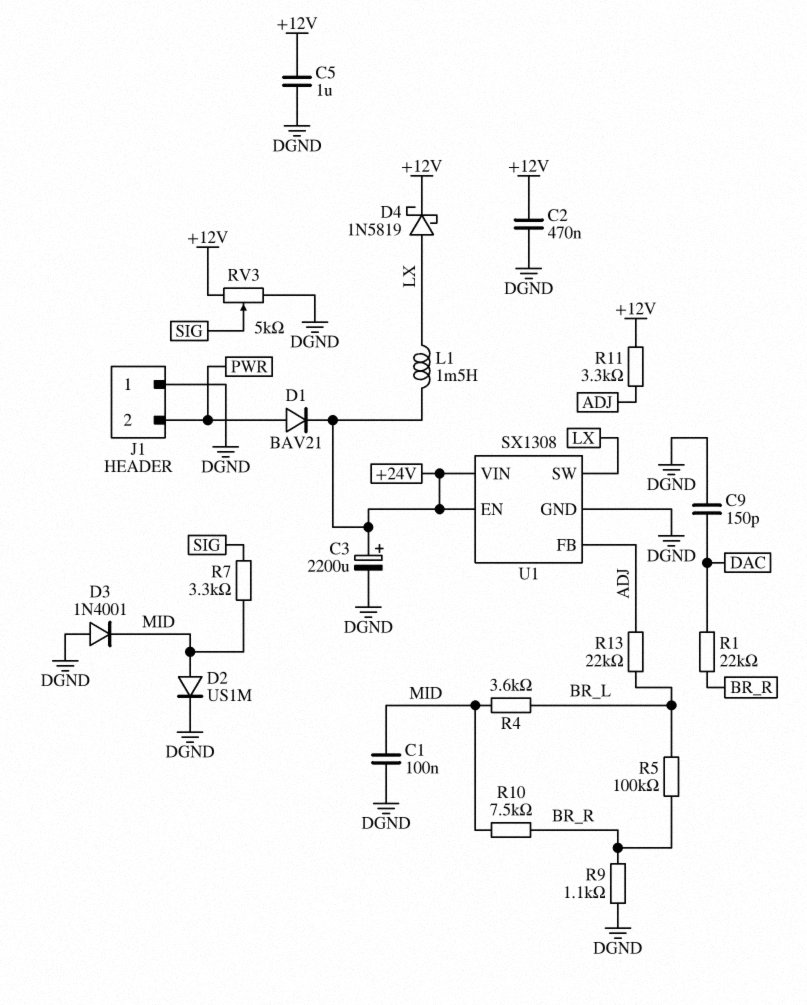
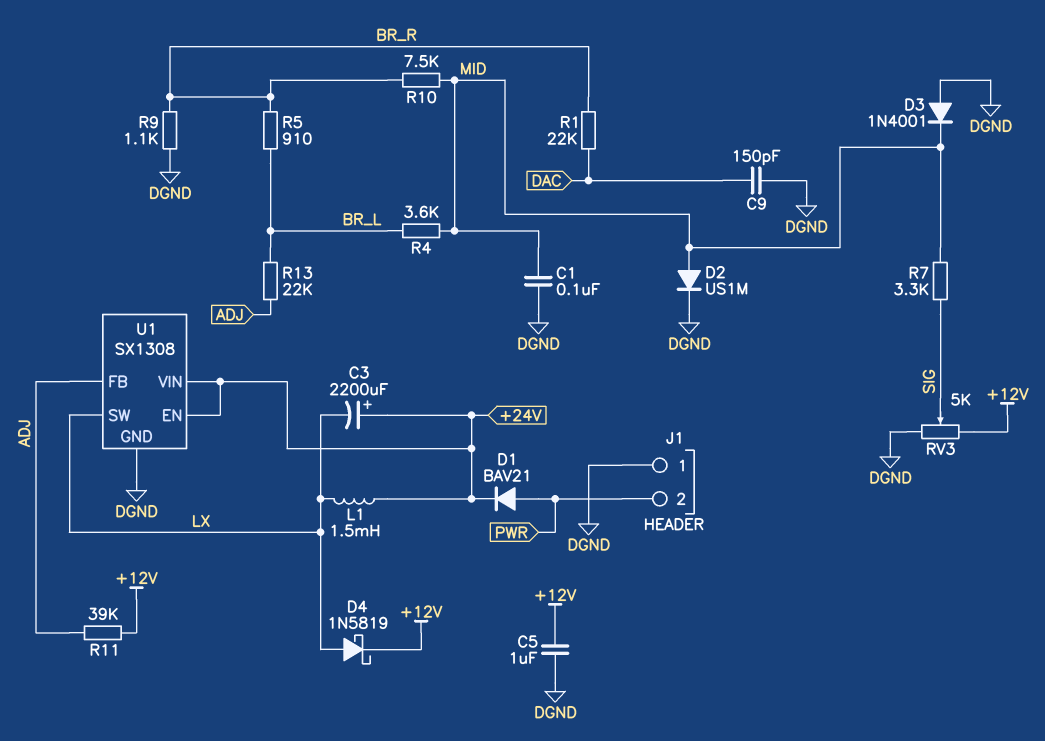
C2: 470nF (+12V, DGND) -> none
C3: 2200uF (plus +24V, minus DGND) -> 2200uF (plus +24V, minus LX)
R5: 100k (BR_L, BR_R) -> 910 (BR_L, BR_R)
R11: 3.3k (+12V, ADJ) -> 39k (+12V, ADJ)

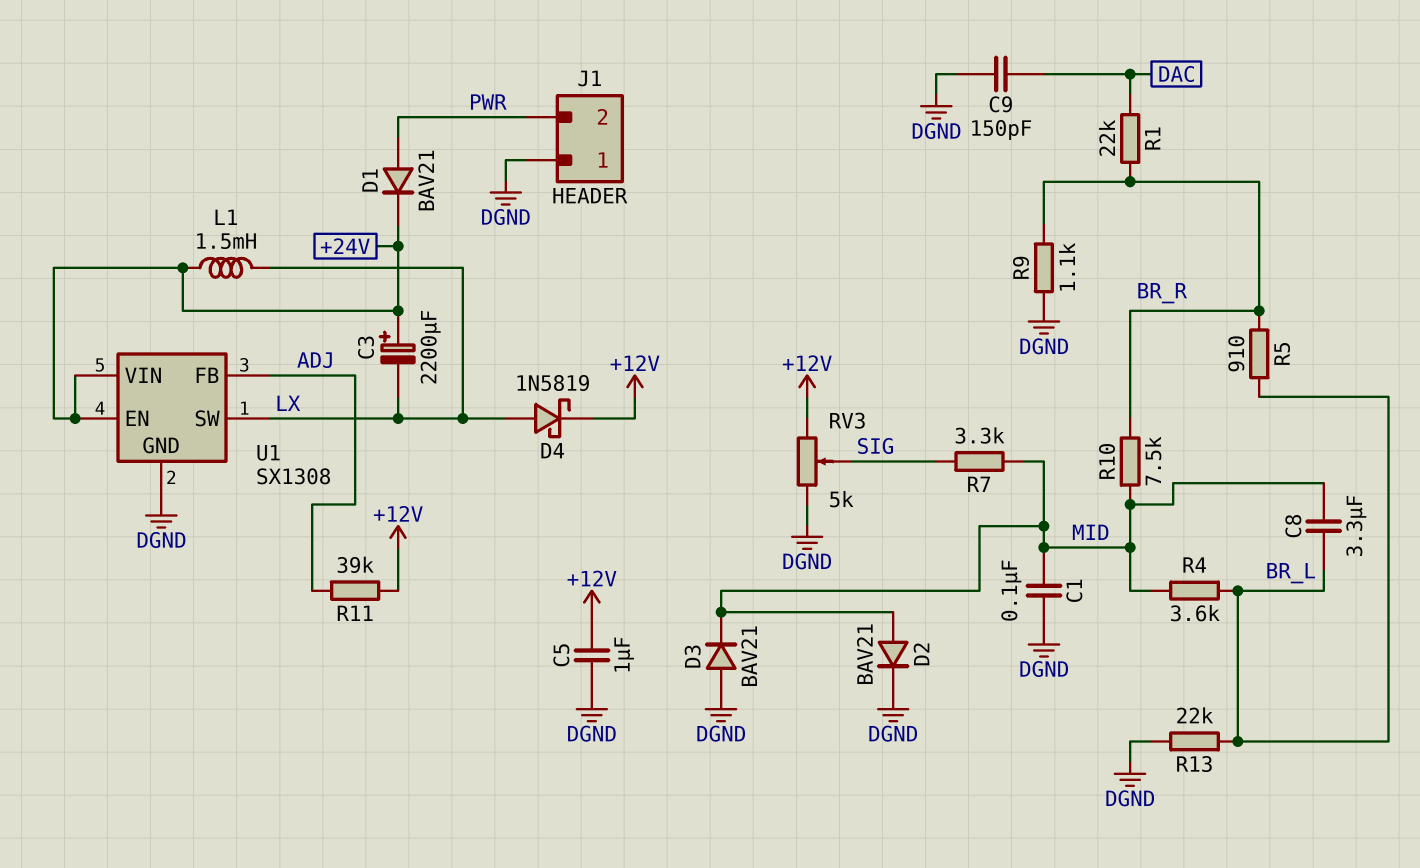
C8: none -> 3.3uF (BR_L, MID)
D2: diode US1M (A MID, K DGND) -> diode BAV21 (A MID, K DGND)
D3: diode 1N4001 (A DGND, K MID) -> diode BAV21 (A DGND, K MID)
R13: 22k (ADJ, BR_L) -> 22k (BR_L, DGND)

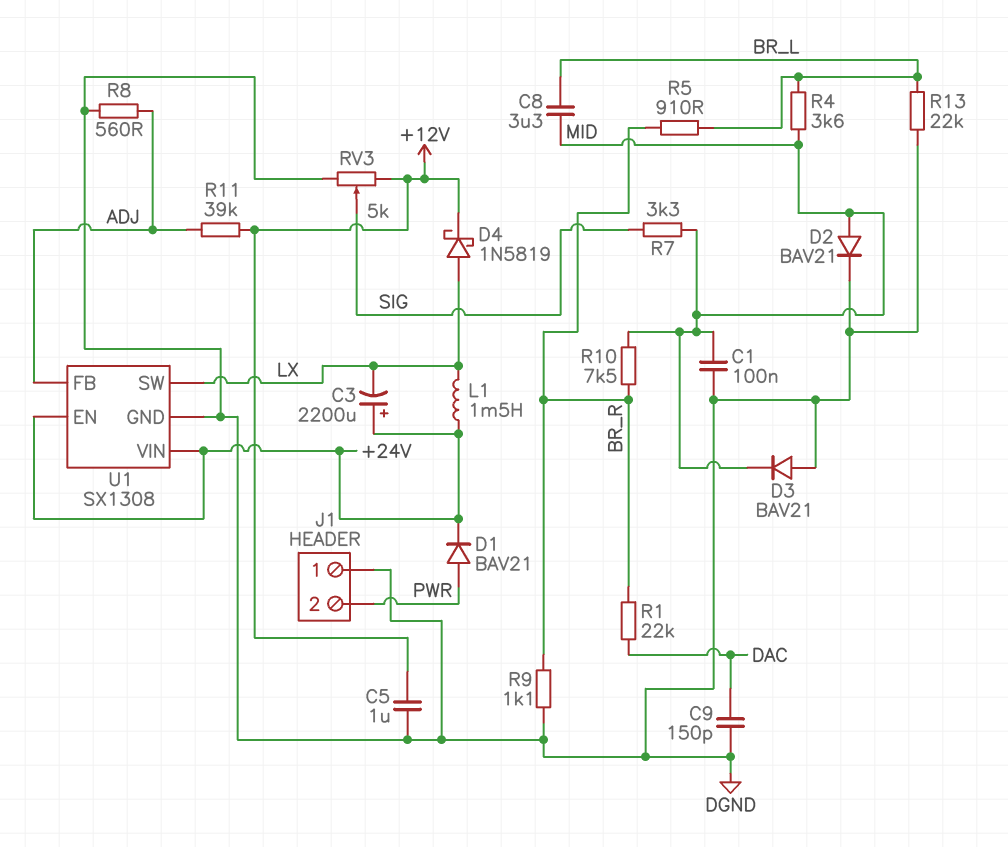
R8: none -> 560 (ADJ, DGND)

